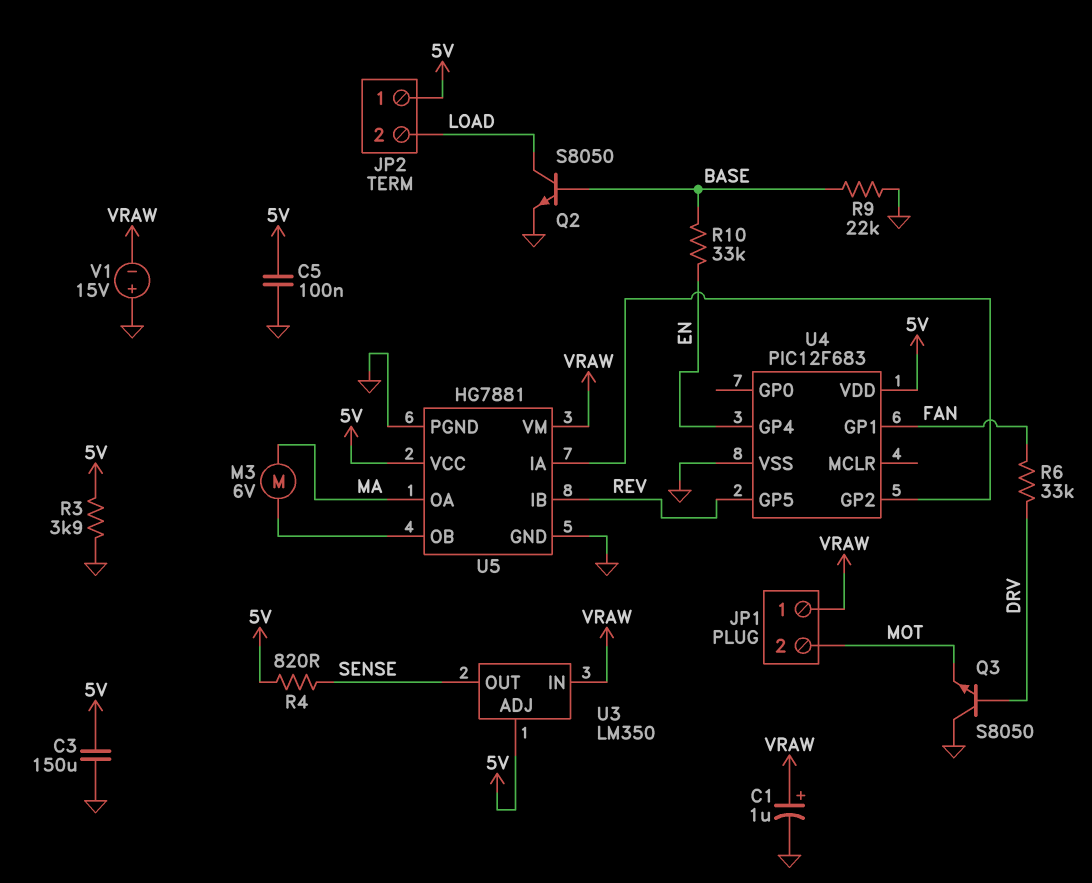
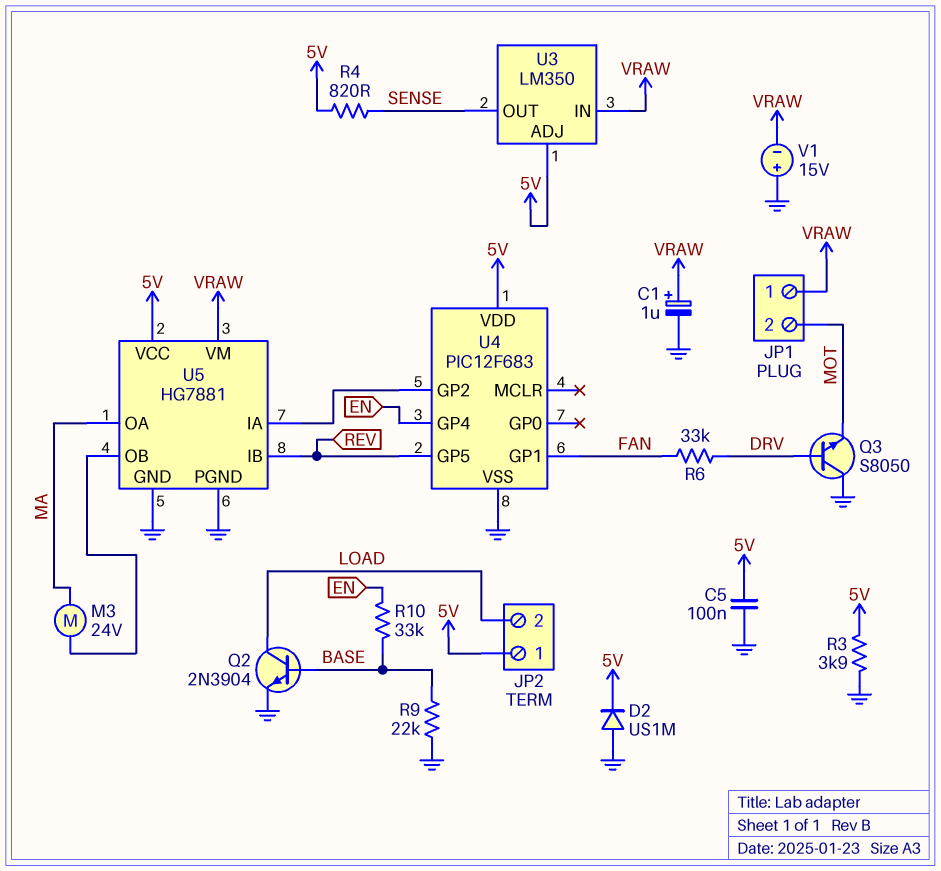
C3: 150uF (5V, GND) -> none
D2: none -> diode US1M (A GND, K 5V)
M3: motor 6V (MA, U5/OB) -> motor 24V (MA, U5/OB)
Q2: NPN S8050 (B BASE, C LOAD, E GND) -> NPN 2N3904 (B BASE, C LOAD, E GND)

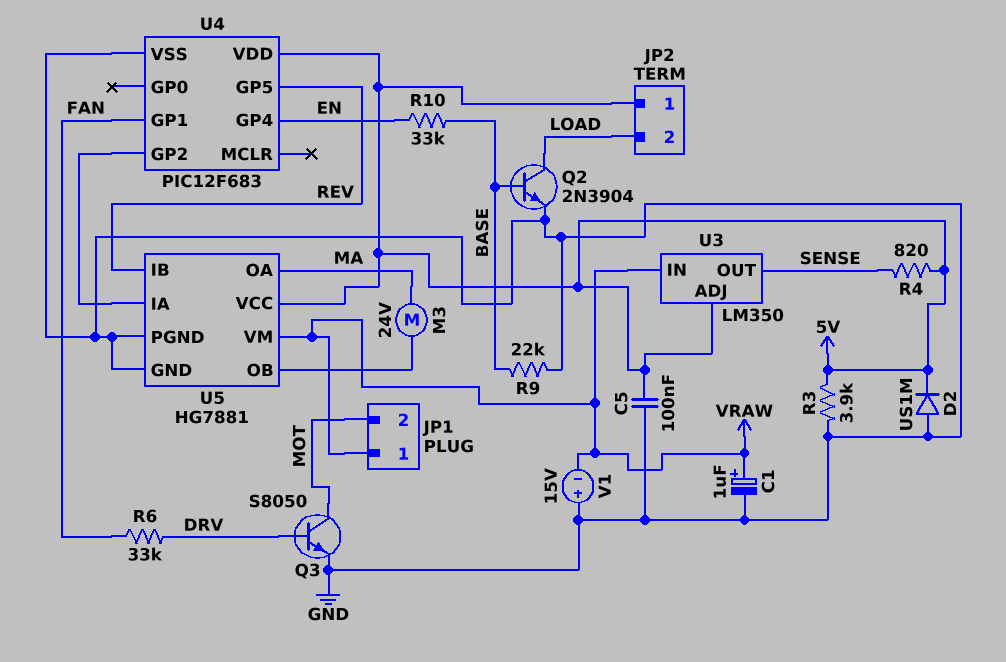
Q3: NPN S8050 (B DRV, C GND, E MOT) -> NPN S8050 (B DRV, C MOT, E GND)

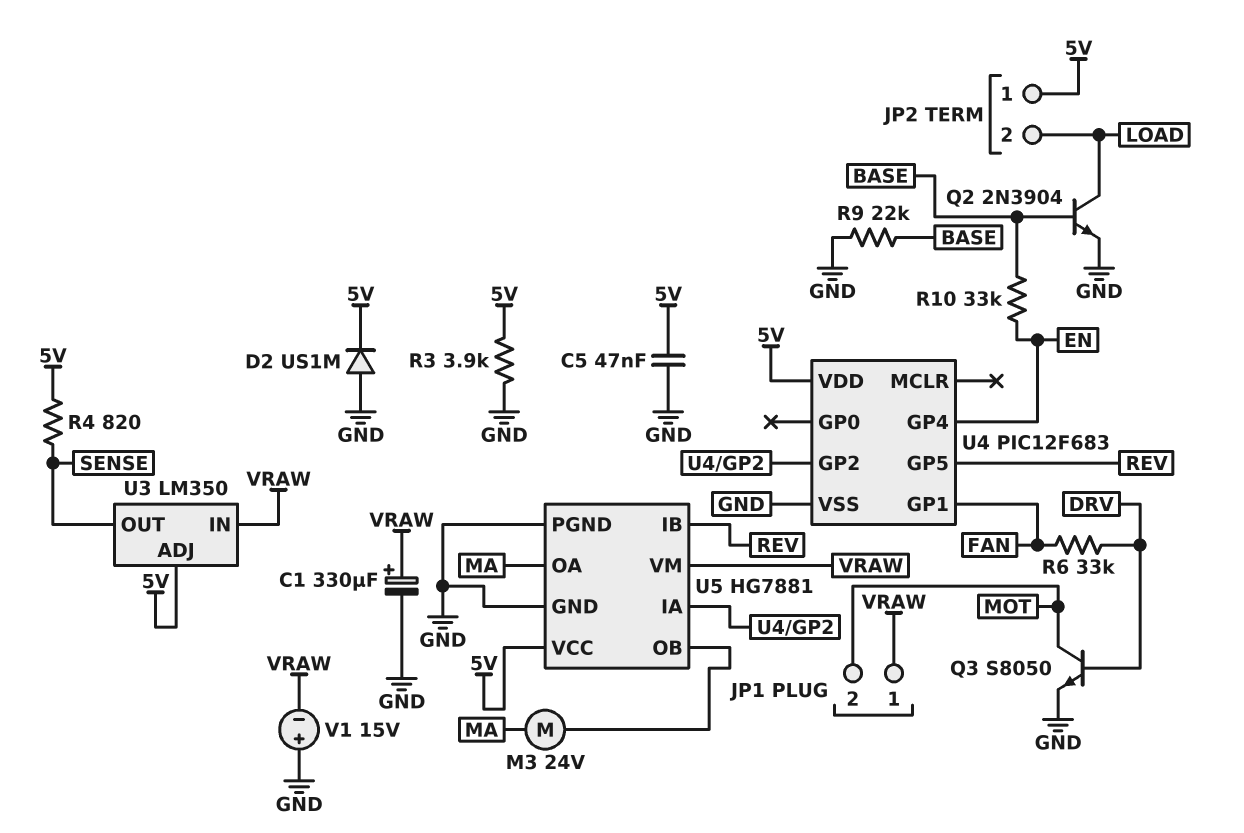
C1: 1uF (plus VRAW, minus GND) -> 330uF (plus VRAW, minus GND)
C5: 100nF (5V, GND) -> 47nF (5V, GND)

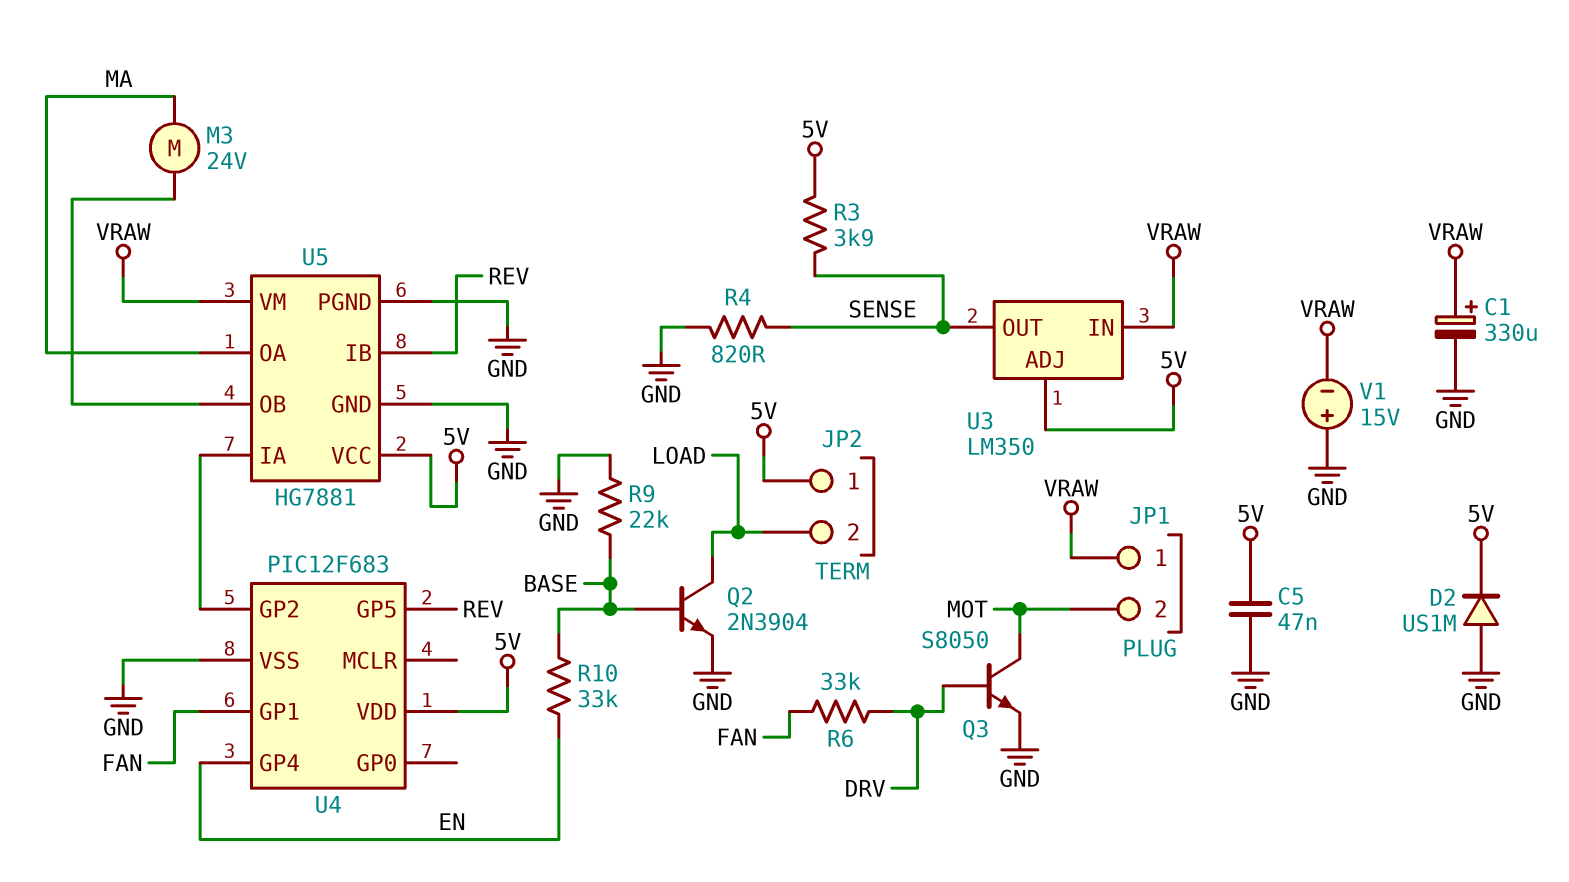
R3: 3.9k (5V, GND) -> 3.9k (5V, SENSE)
R4: 820 (5V, SENSE) -> 820 (GND, SENSE)

